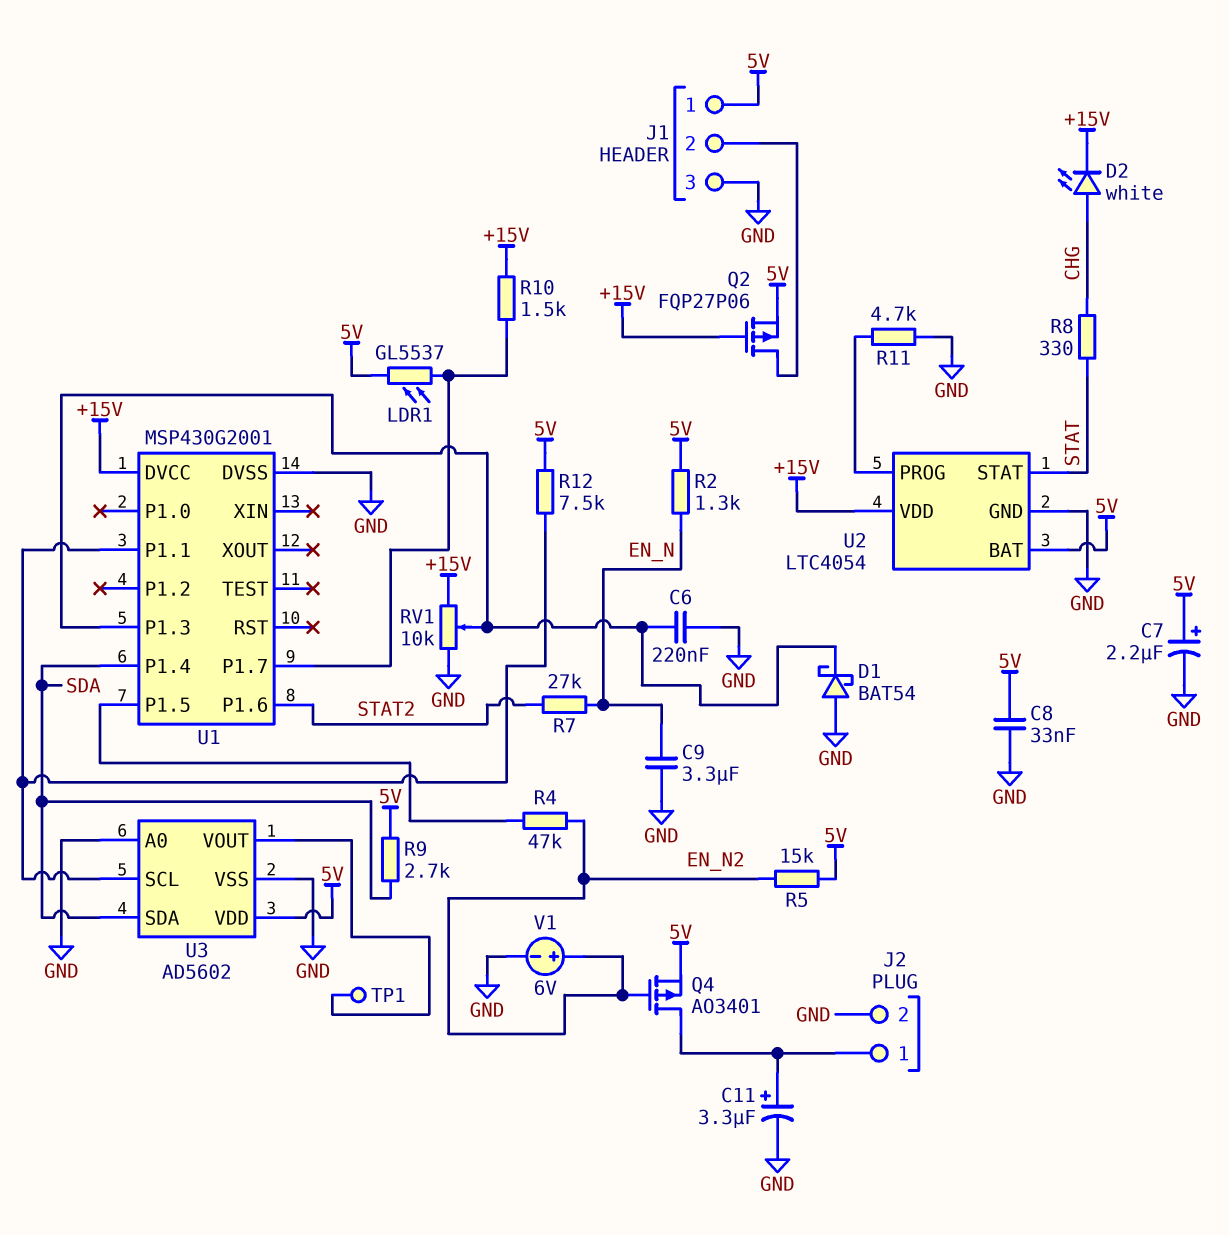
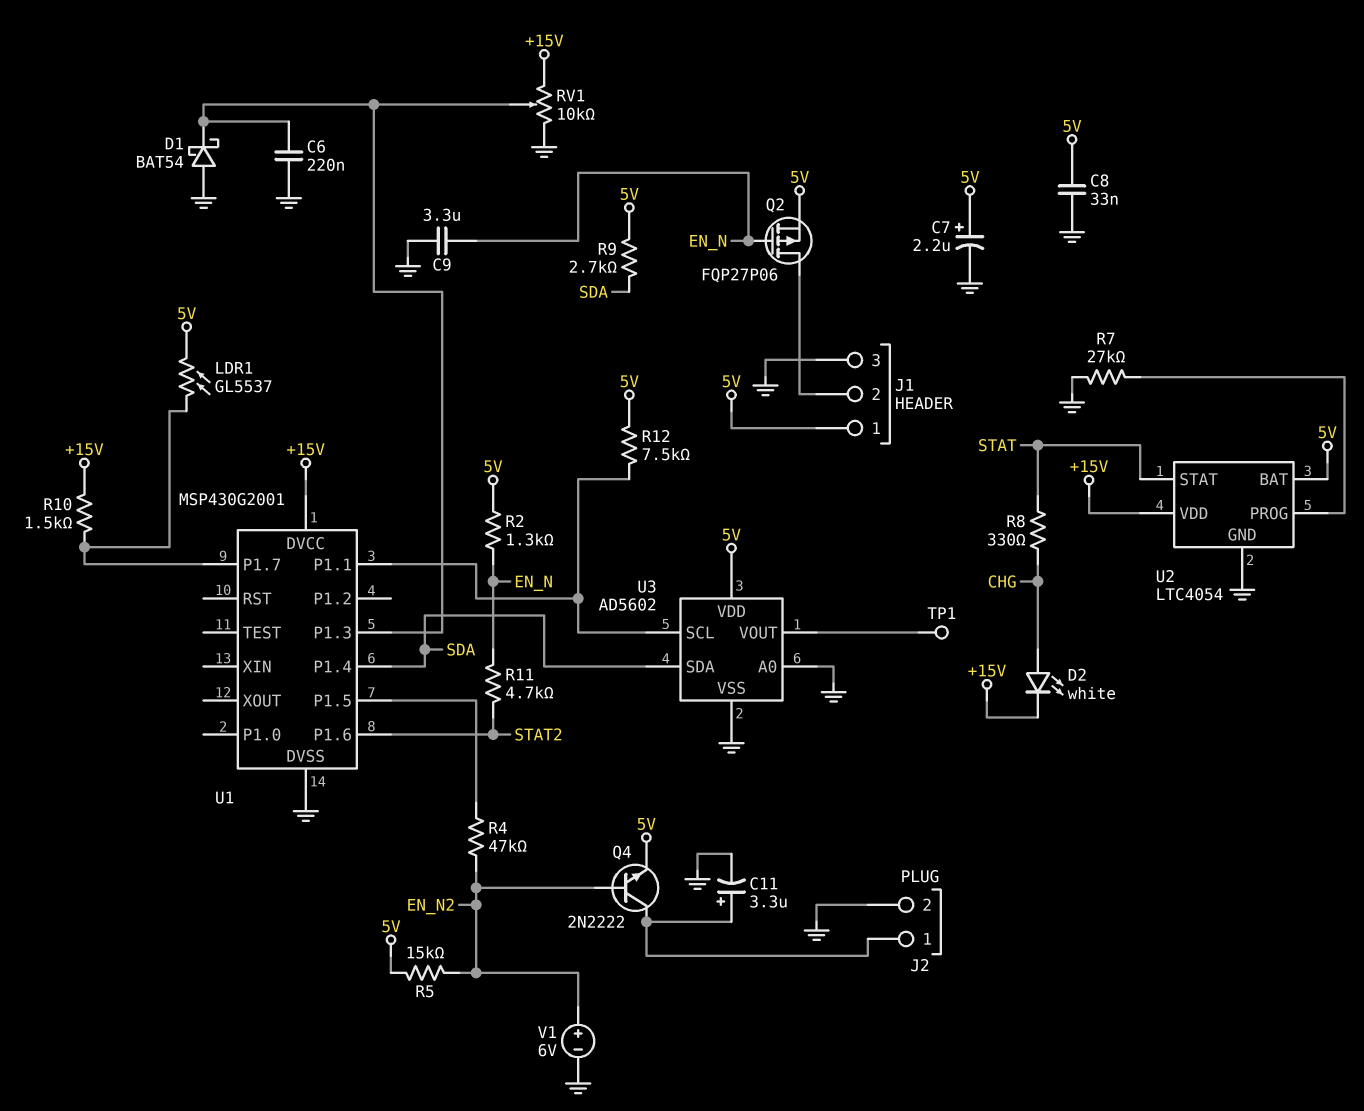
Q2: PMOS FQP27P06 (G +15V, D J1/2, S 5V) -> PMOS FQP27P06 (G EN_N, D J1/2, S 5V)
Q4: PMOS AO3401 (G EN_N2, D J2/1, S 5V) -> NPN 2N2222 (B EN_N2, C J2/1, E 5V)
R7: 27k (EN_N, STAT2) -> 27k (GND, U2/PROG)
R11: 4.7k (GND, U2/PROG) -> 4.7k (EN_N, STAT2)

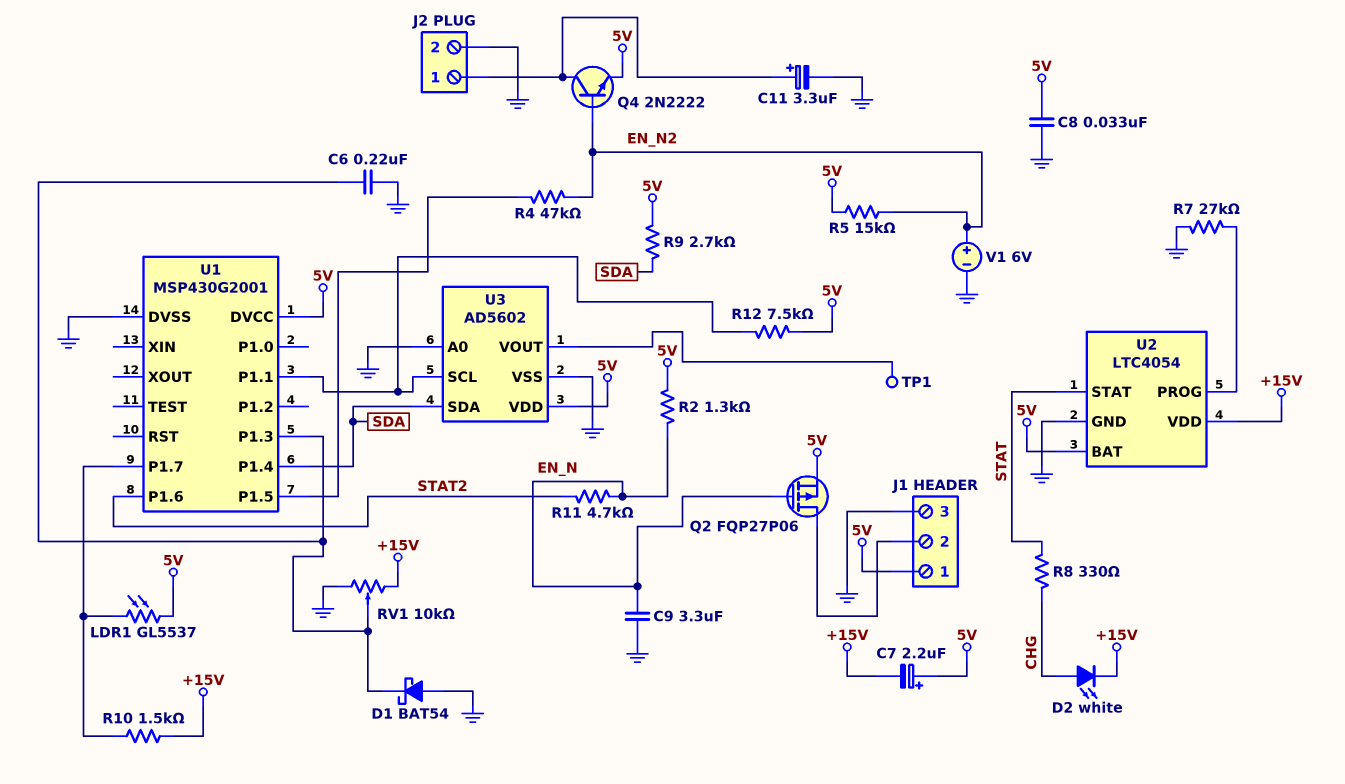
C7: 2.2uF (plus 5V, minus GND) -> 2.2uF (plus 5V, minus +15V)
U1 pin DVCC: +15V -> 5V

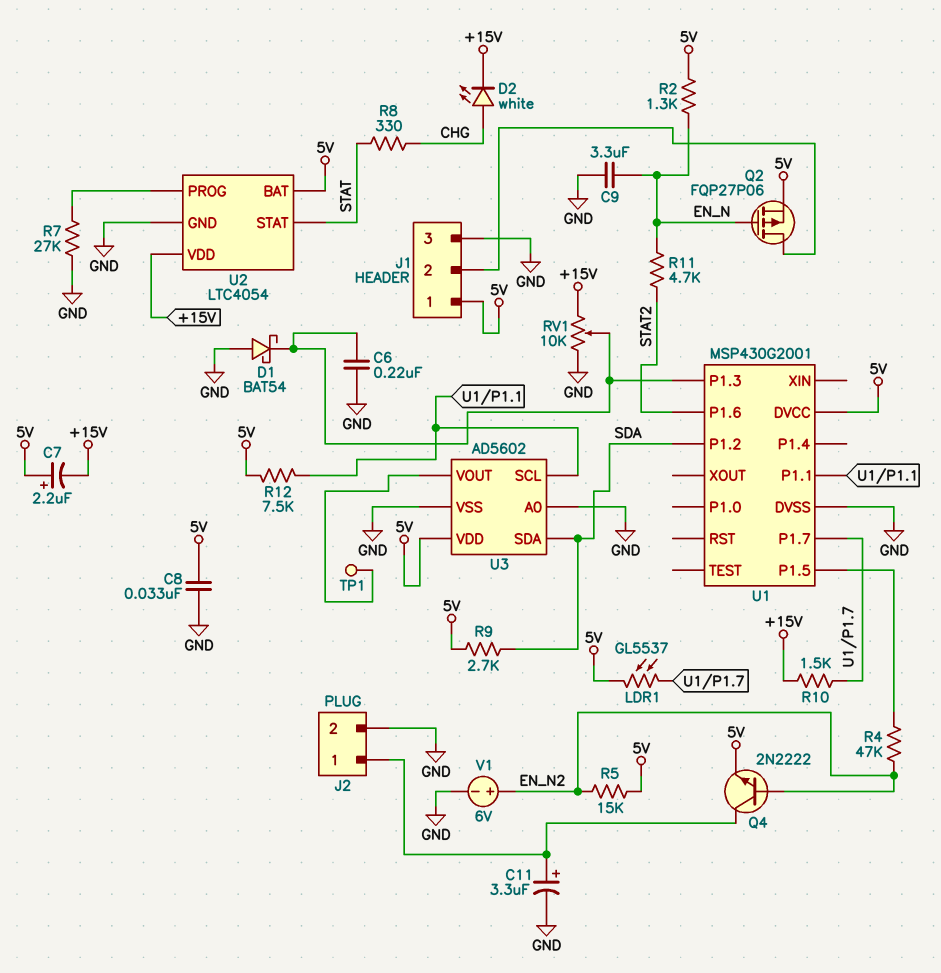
U1 pin P1.2: none -> SDA
U1 pin P1.4: SDA -> none

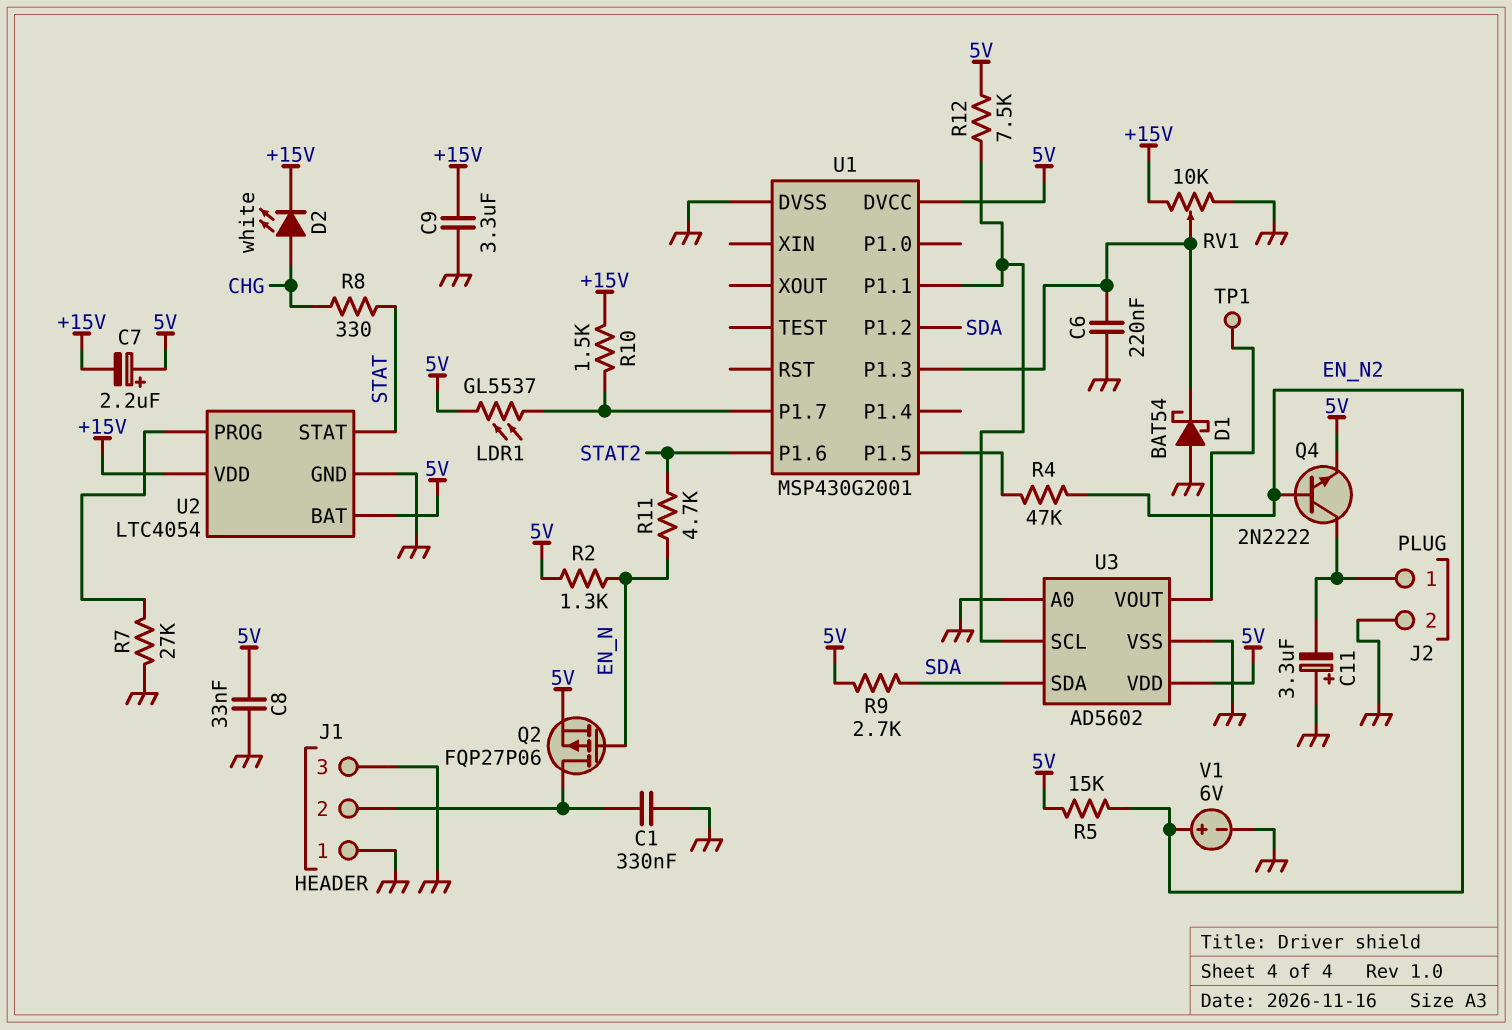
C1: none -> 330nF (GND, J1/2)
C9: 3.3uF (EN_N, GND) -> 3.3uF (+15V, GND)
C11: 3.3uF (plus J2/1, minus GND) -> 3.3uF (plus GND, minus J2/1)
J1 pin 1: 5V -> GND

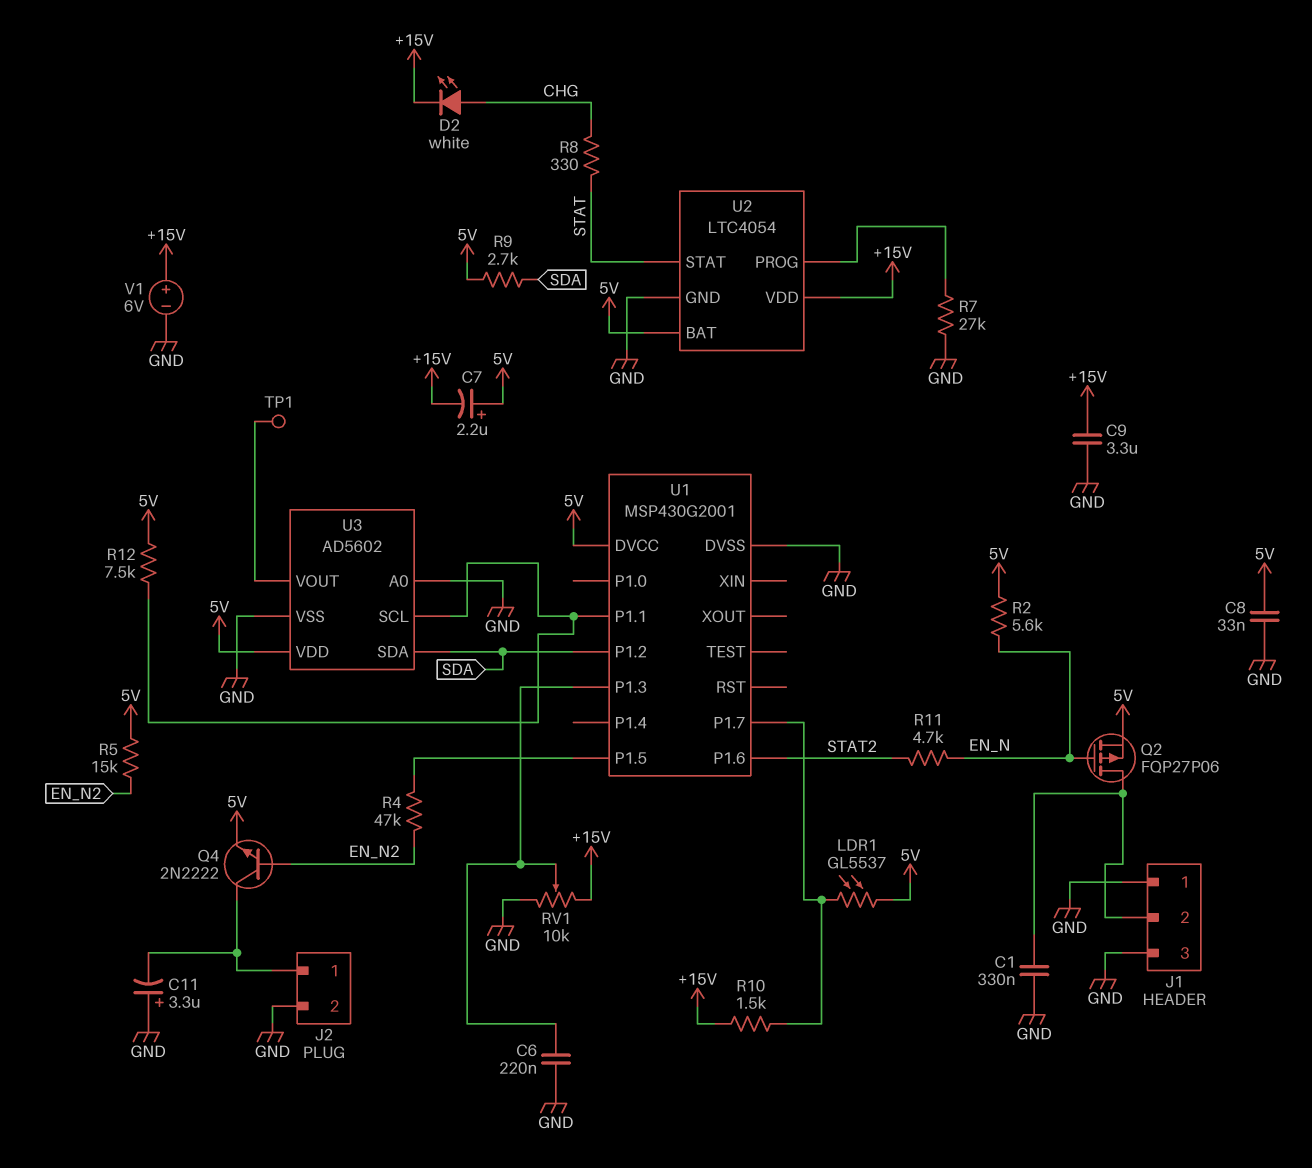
D1: schottky BAT54 (A GND, K U1/P1.3) -> none
R2: 1.3k (5V, EN_N) -> 5.6k (5V, EN_N)
V1: 6V (plus EN_N2, minus GND) -> 6V (plus +15V, minus GND)

